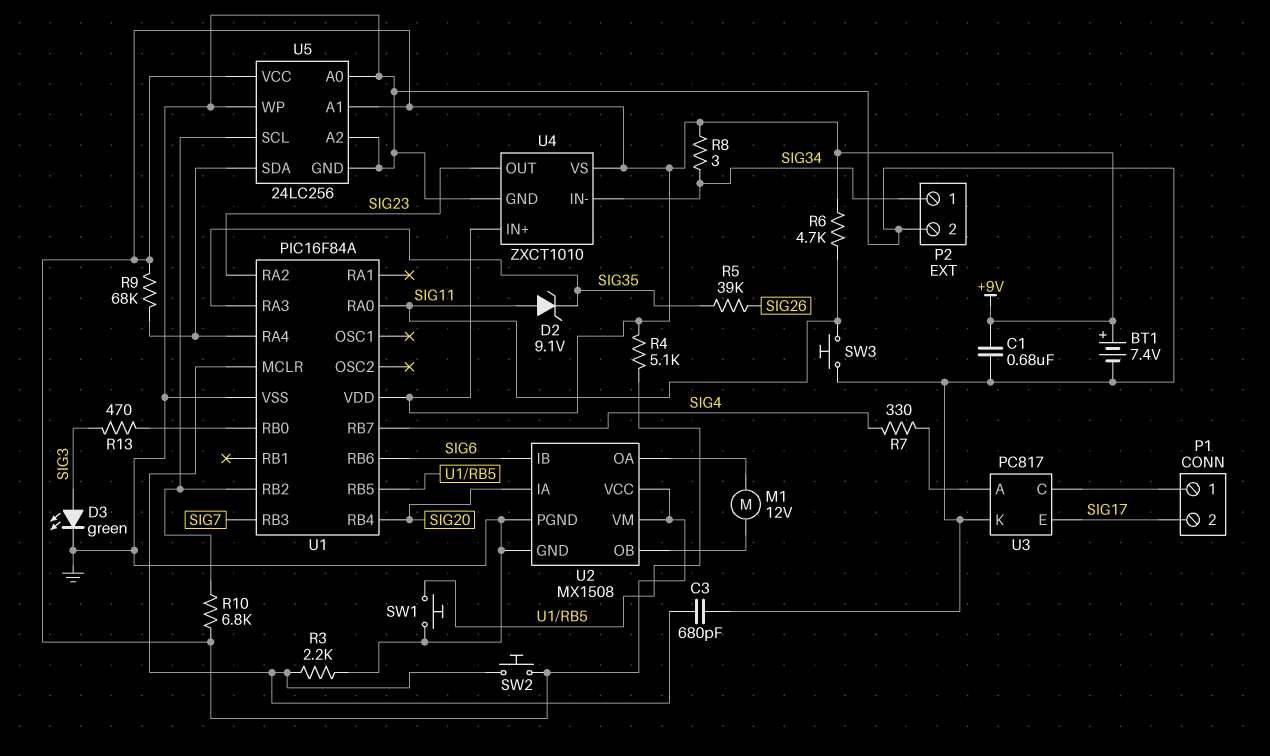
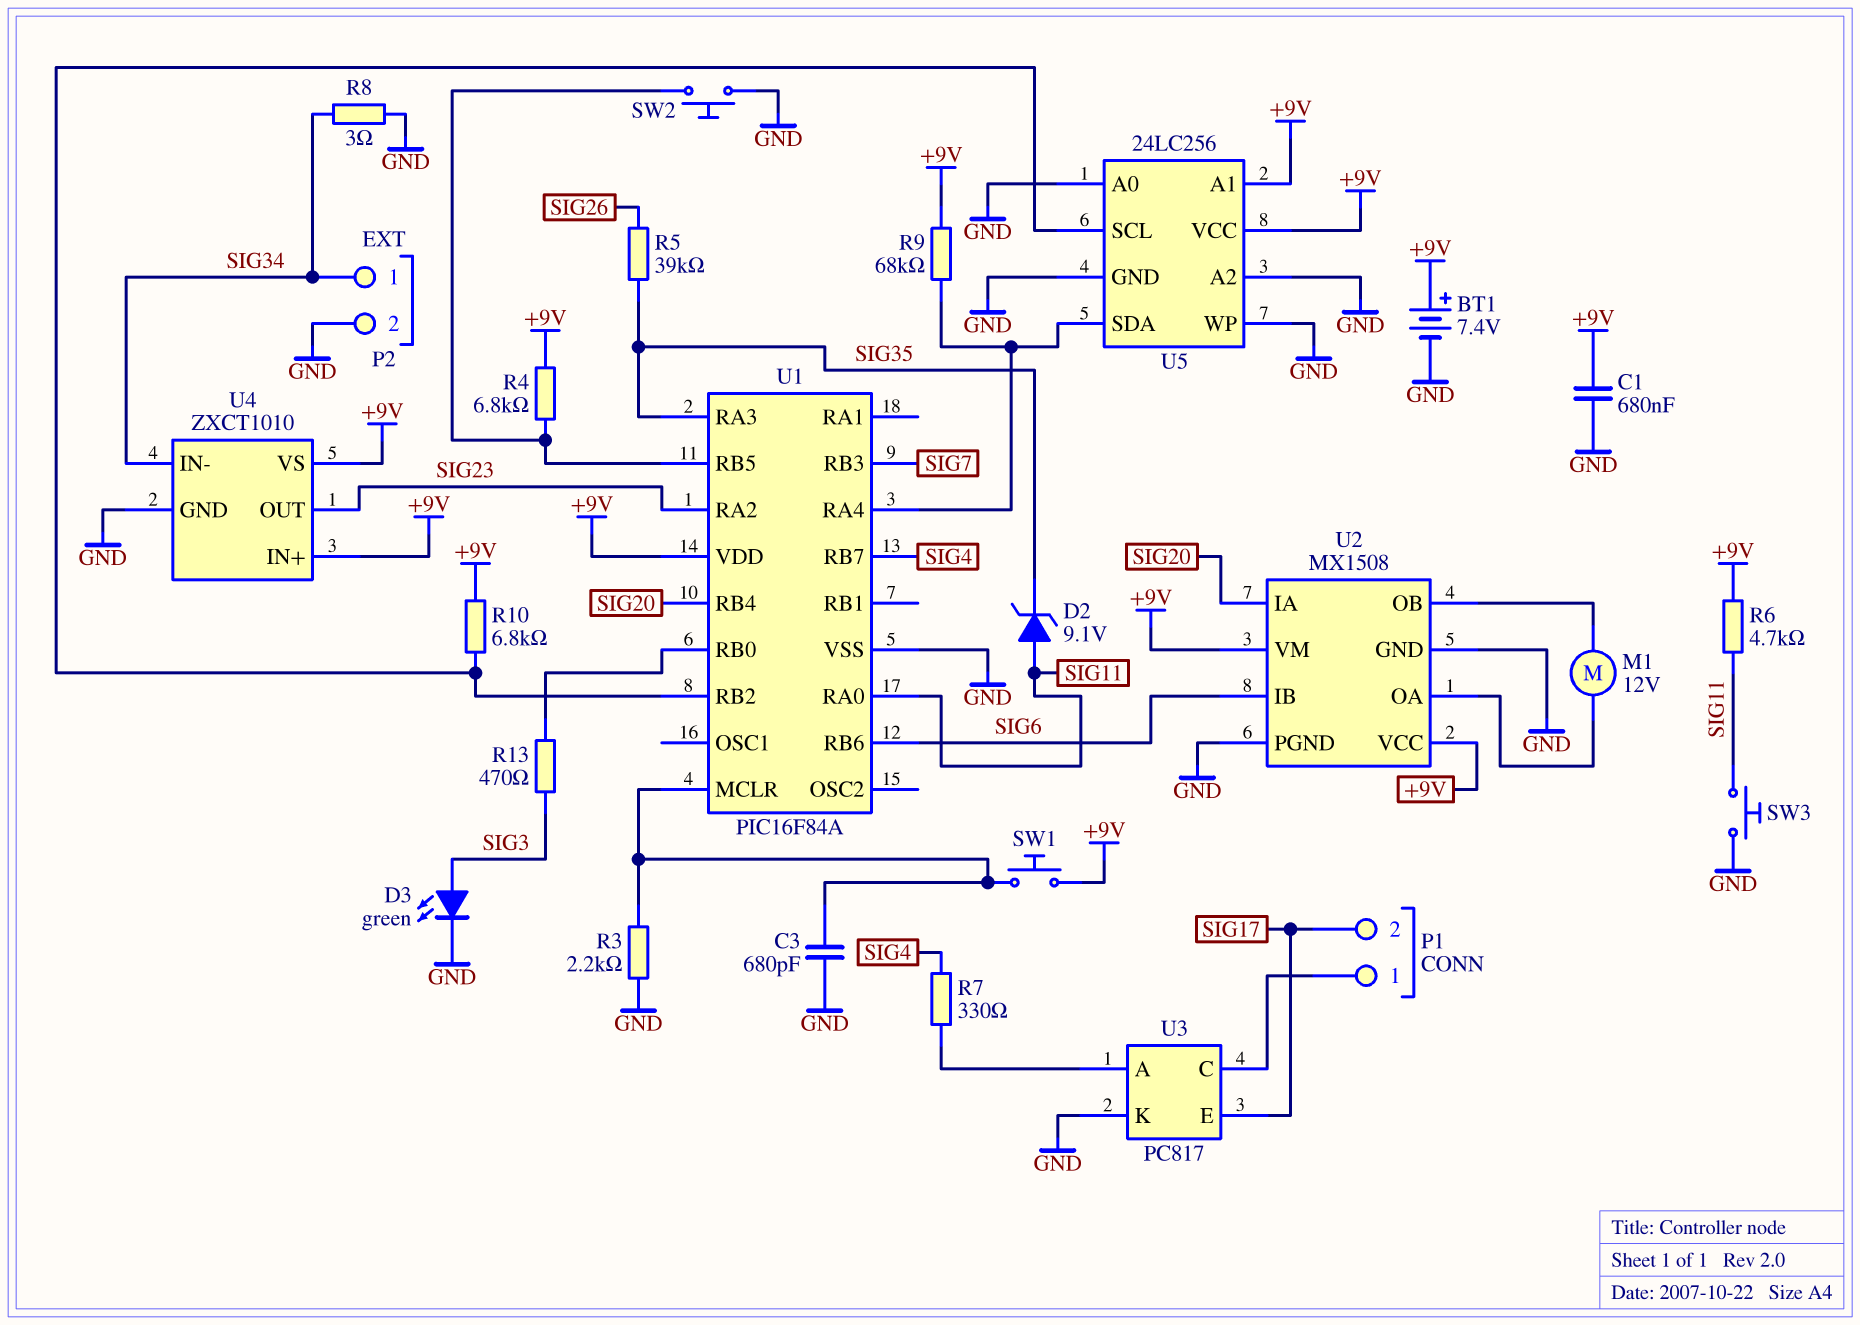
R4: 5.1k (+9V, U1/RB5) -> 6.8k (+9V, U1/RB5)
R8: 3 (+9V, SIG34) -> 3 (GND, SIG34)
SW1: button (GND, U1/RB5) -> button (+9V, U1/MCLR)
SW2: button (+9V, U1/MCLR) -> button (GND, U1/RB5)

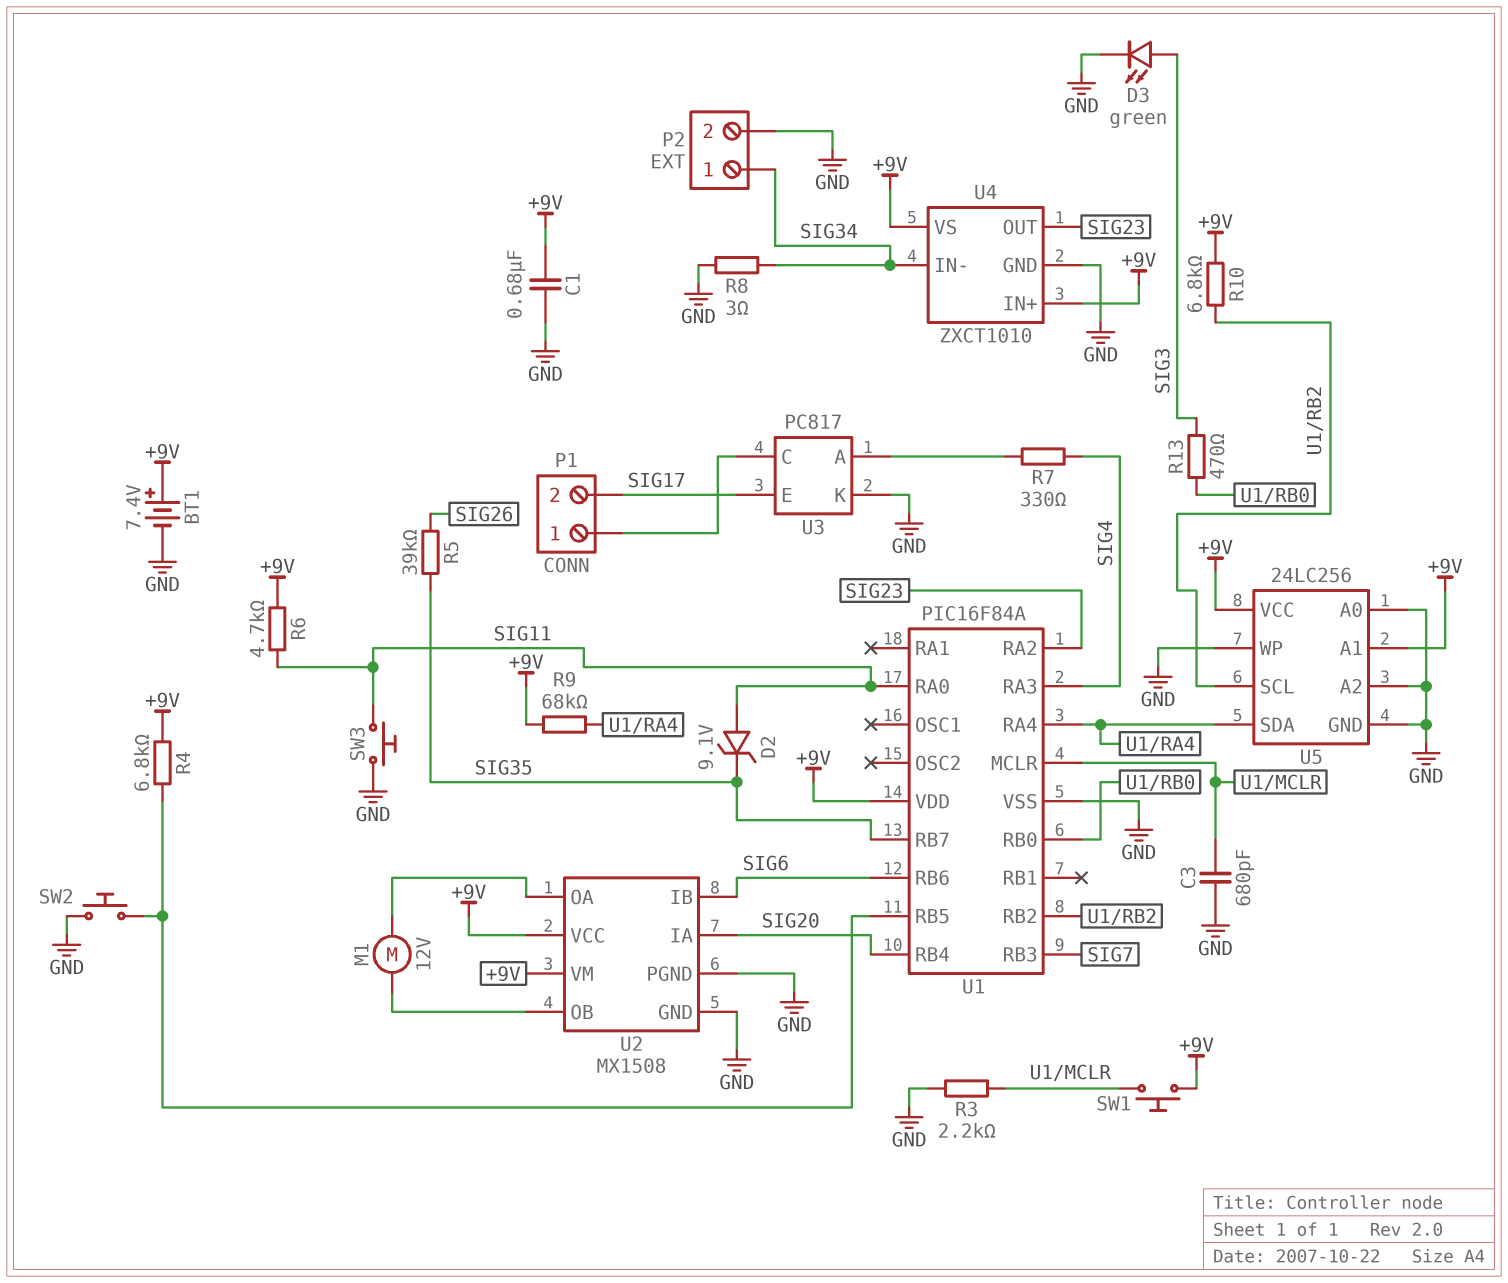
U1 pin RA3: SIG35 -> SIG4
U1 pin RB7: SIG4 -> SIG35

